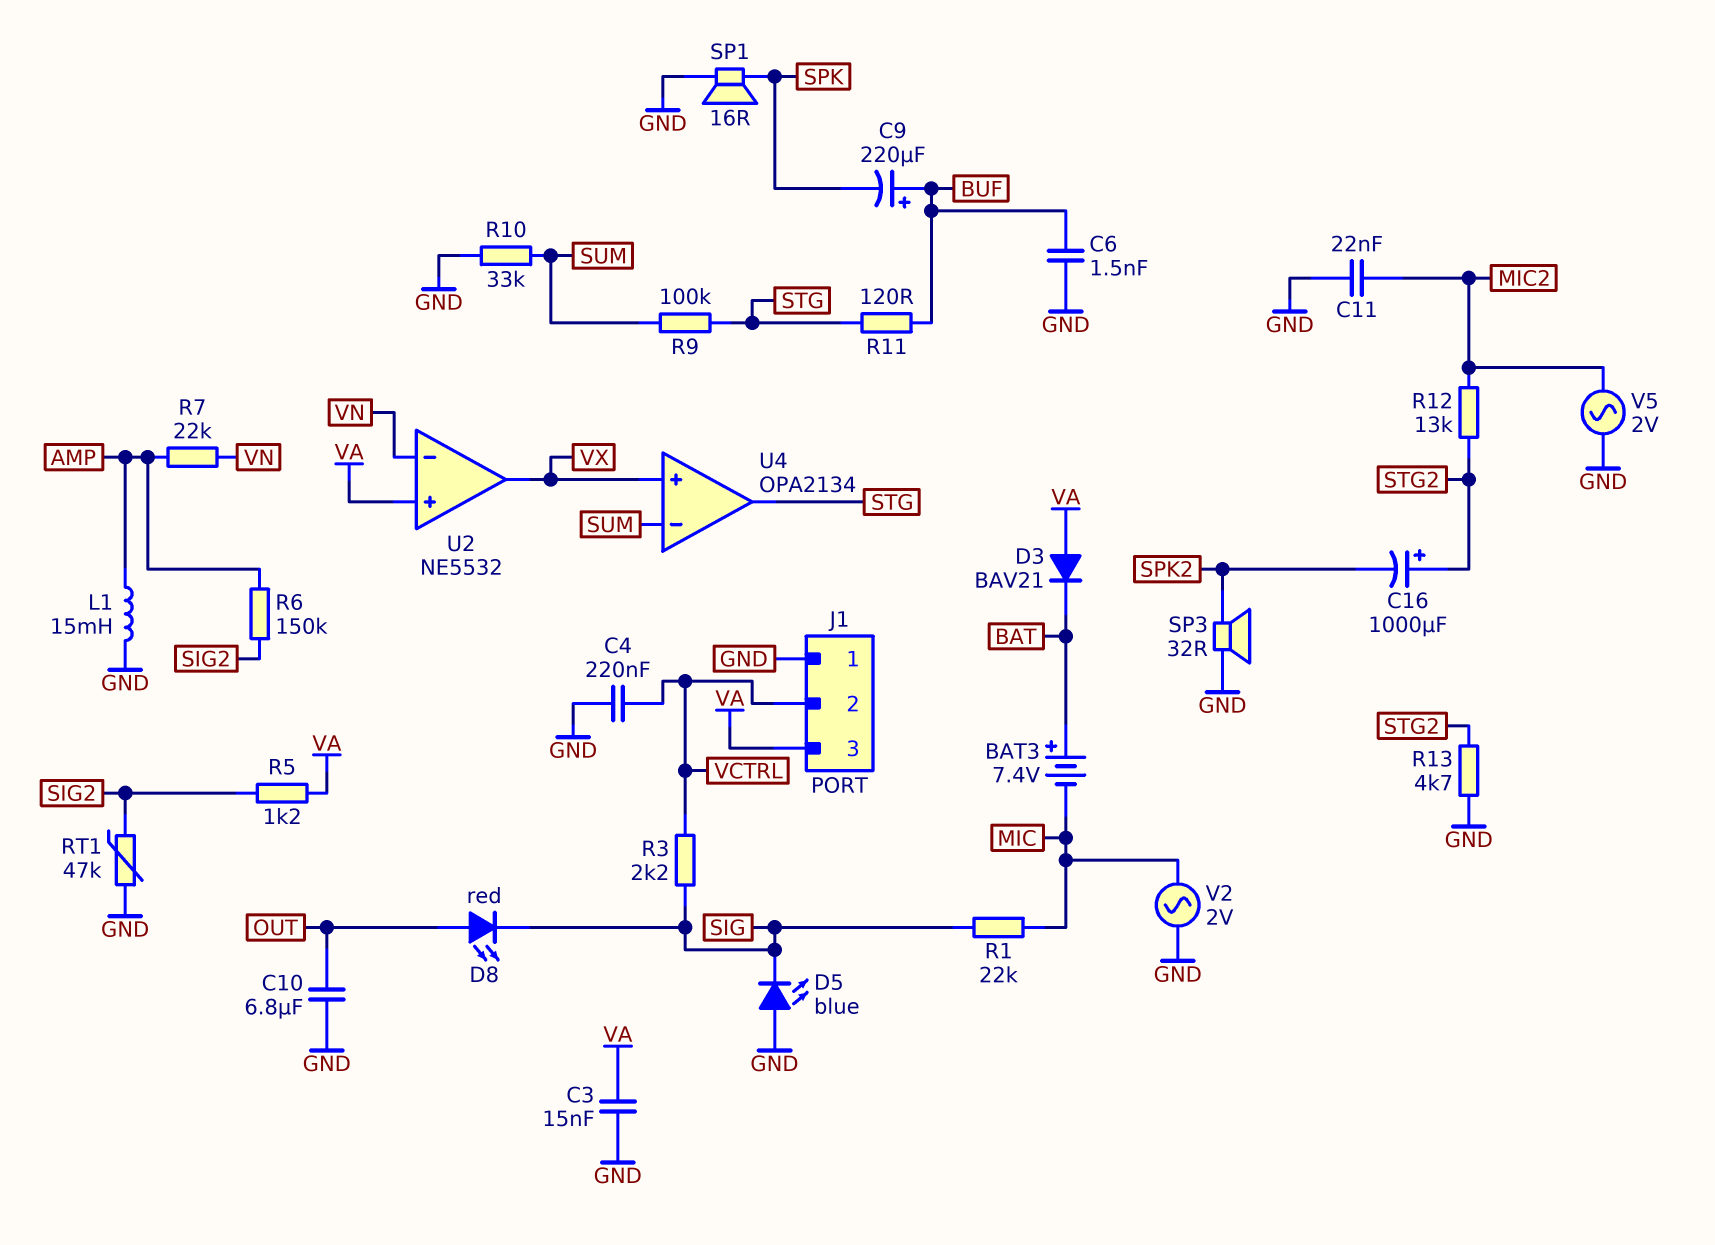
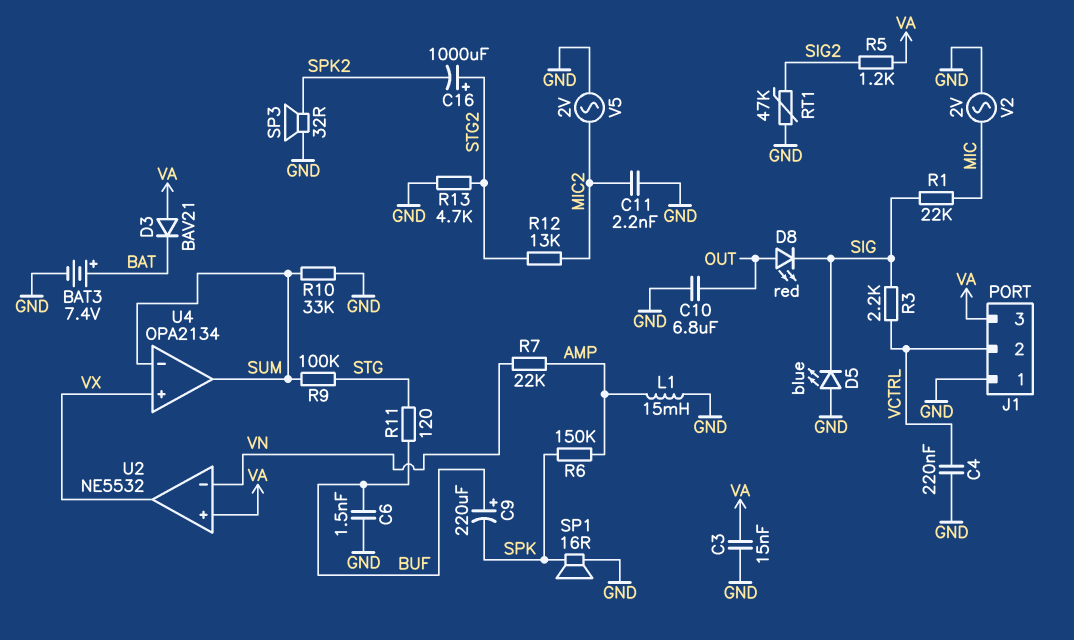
BAT3: 7.4V (plus BAT, minus MIC) -> 7.4V (plus BAT, minus GND)
C11: 22nF (GND, MIC2) -> 2.2nF (GND, MIC2)
R6: 150k (AMP, SIG2) -> 150k (AMP, SPK)
U4 pin out: STG -> SUM

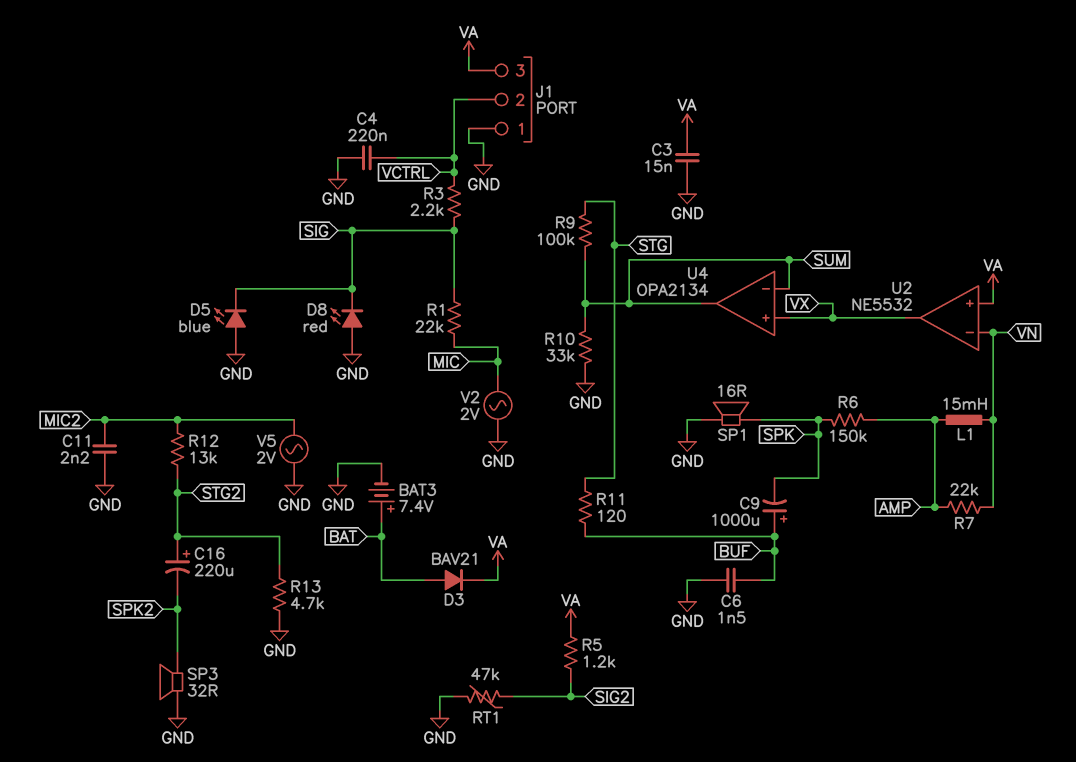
C9: 220uF (plus BUF, minus SPK) -> 1000uF (plus BUF, minus SPK)
C10: 6.8uF (GND, OUT) -> none
C16: 1000uF (plus STG2, minus SPK2) -> 220uF (plus STG2, minus SPK2)
D3: diode BAV21 (A VA, K BAT) -> diode BAV21 (A BAT, K VA)
D8: LED red (A OUT, K SIG) -> LED red (A GND, K SIG)
L1: 15mH (AMP, GND) -> 15mH (AMP, VN)

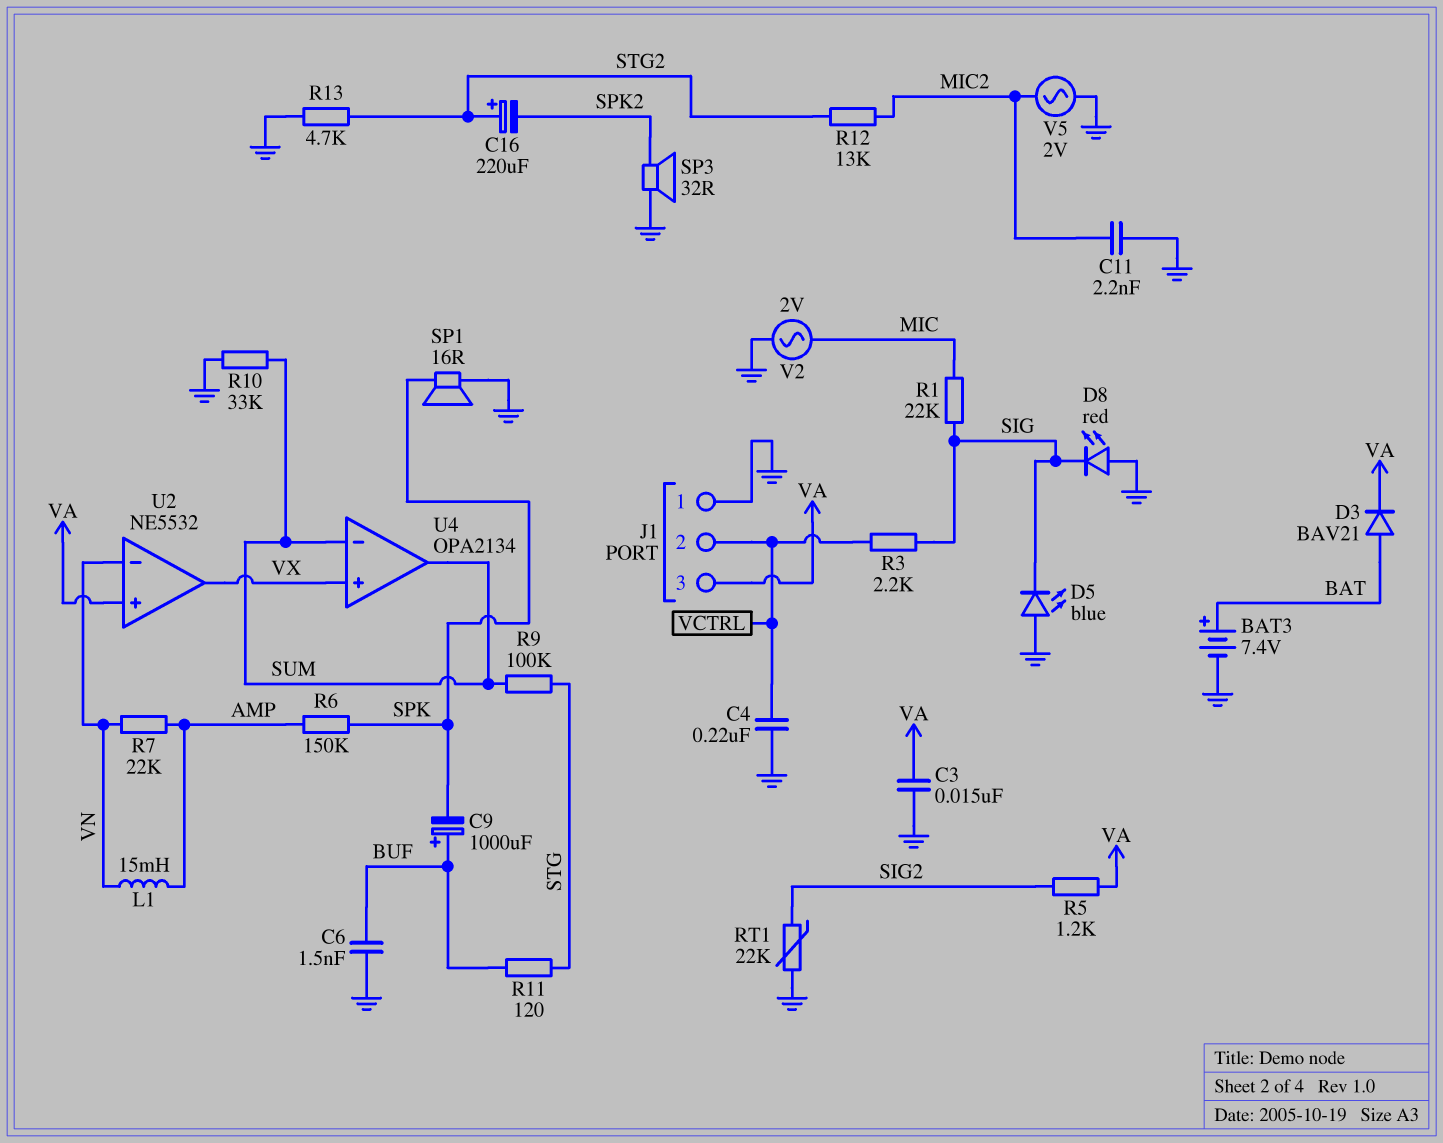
RT1: 47k (GND, SIG2) -> 22k (GND, SIG2)

